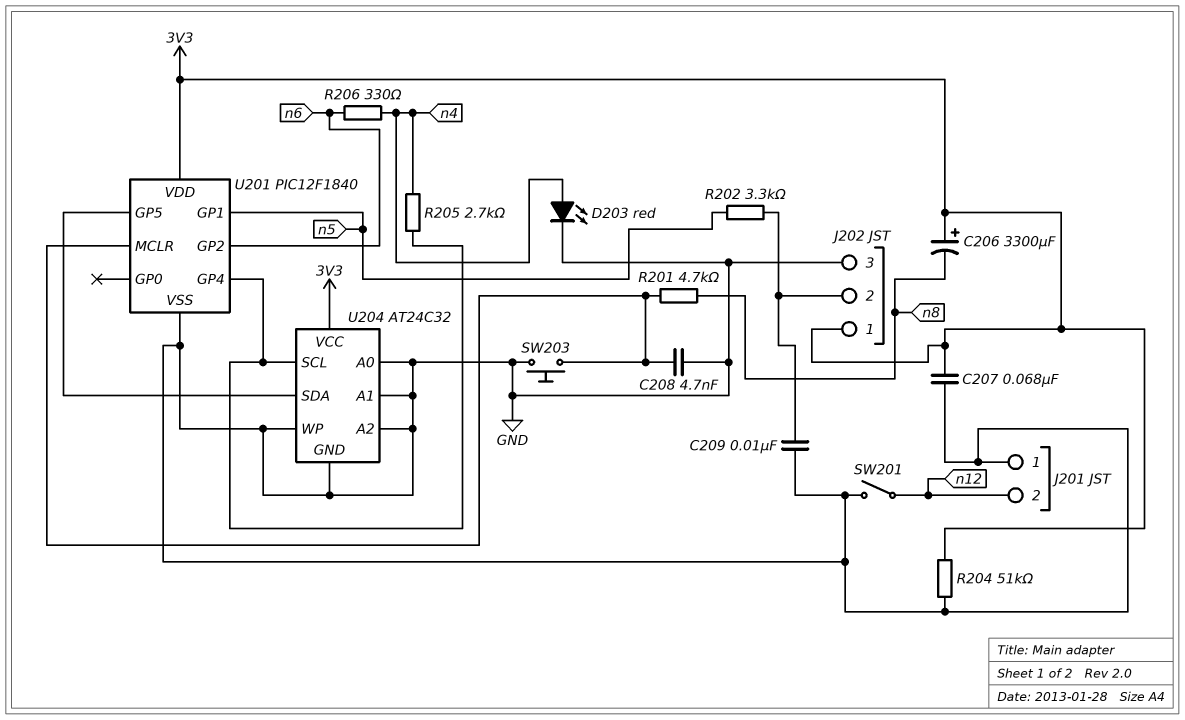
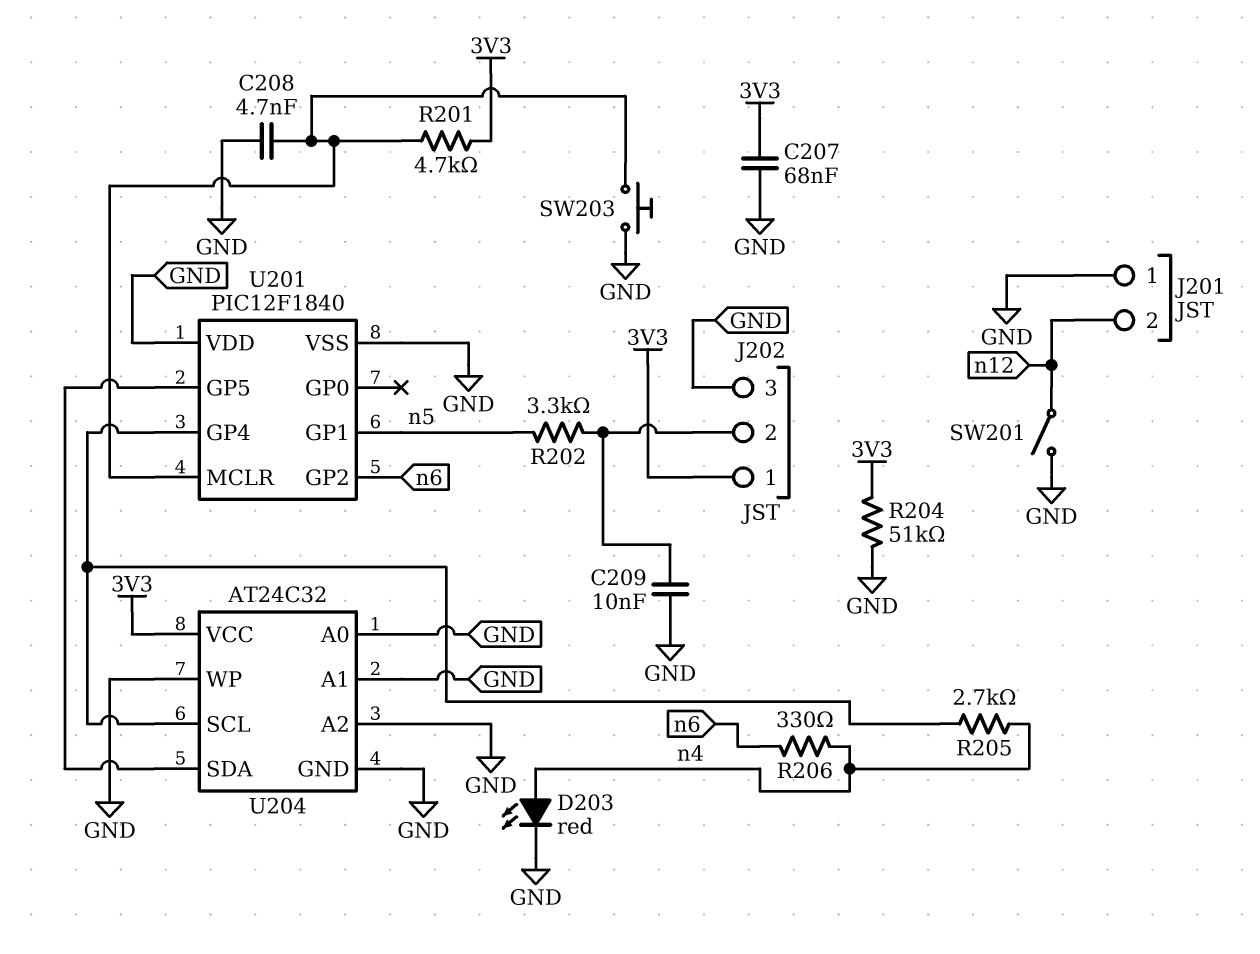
C206: 3300uF (plus 3V3, minus n8) -> none
R201: 4.7k (U201/MCLR, n8) -> 4.7k (3V3, U201/MCLR)
U201 pin VDD: 3V3 -> GND

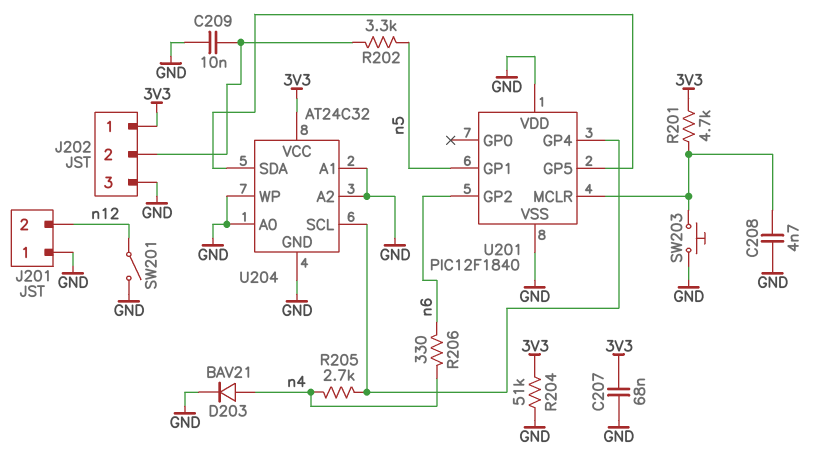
D203: LED red (A n4, K GND) -> diode BAV21 (A n4, K GND)

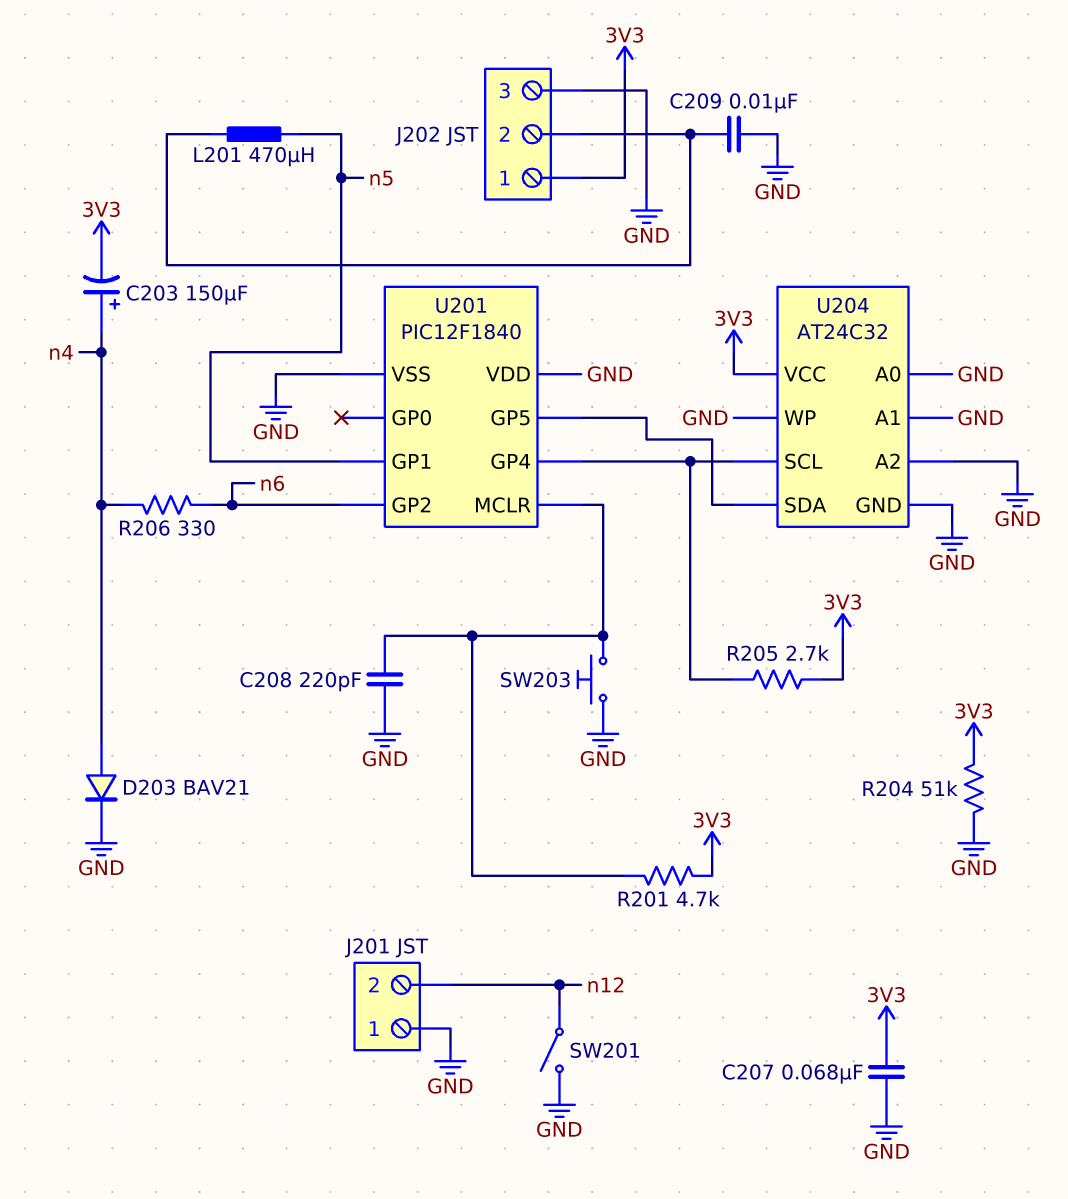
C203: none -> 150uF (plus n4, minus 3V3)
C208: 4.7nF (GND, U201/MCLR) -> 220pF (GND, U201/MCLR)
L201: none -> 470uH (J202/2, n5)
R202: 3.3k (J202/2, n5) -> none
R205: 2.7k (U201/GP4, n4) -> 2.7k (3V3, U201/GP4)

